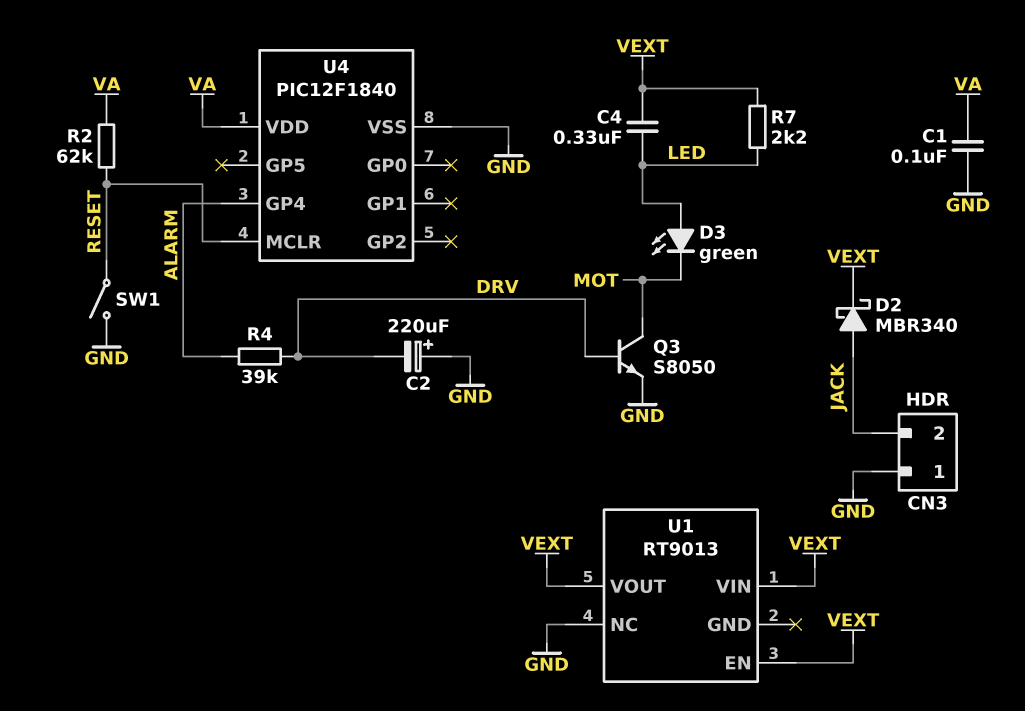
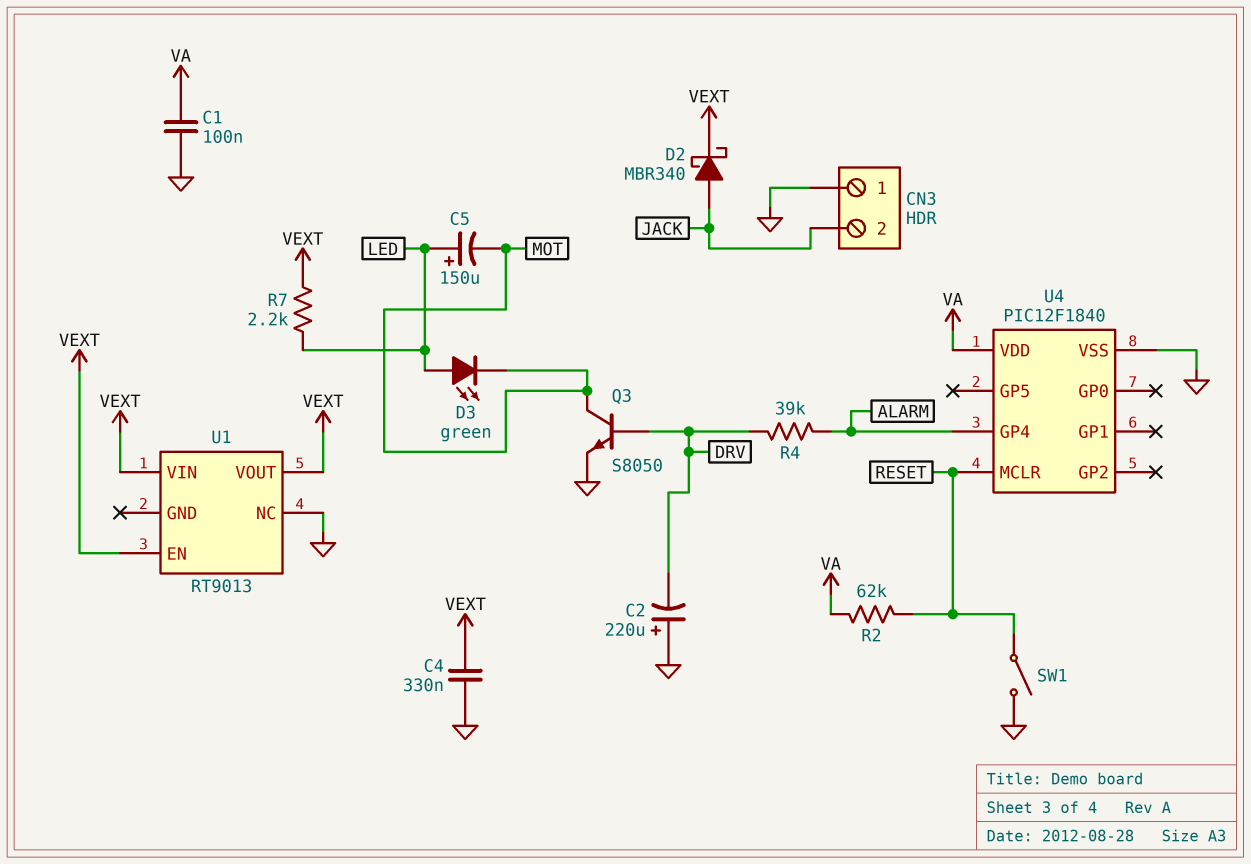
C4: 330nF (LED, VEXT) -> 330nF (GND, VEXT)
C5: none -> 150uF (plus LED, minus MOT)

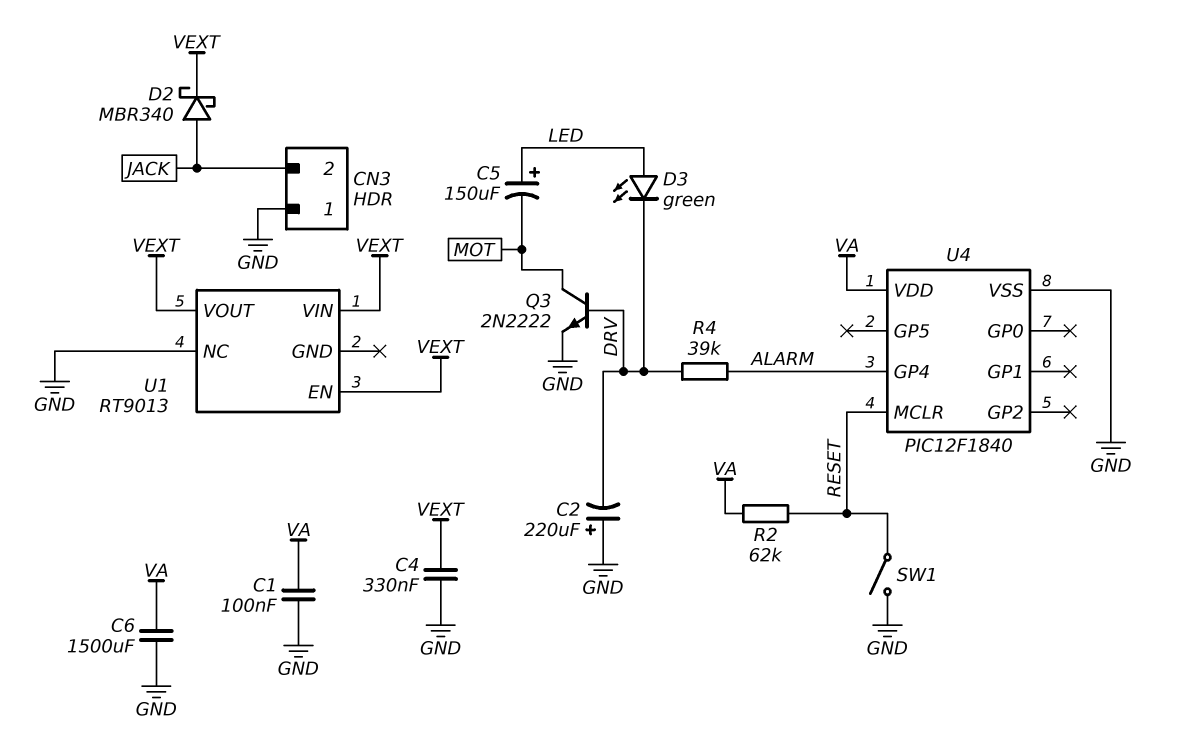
C6: none -> 1500uF (GND, VA)
D3: LED green (A LED, K MOT) -> LED green (A LED, K DRV)
Q3: NPN S8050 (B DRV, C MOT, E GND) -> NPN 2N2222 (B DRV, C MOT, E GND)
R7: 2.2k (LED, VEXT) -> none

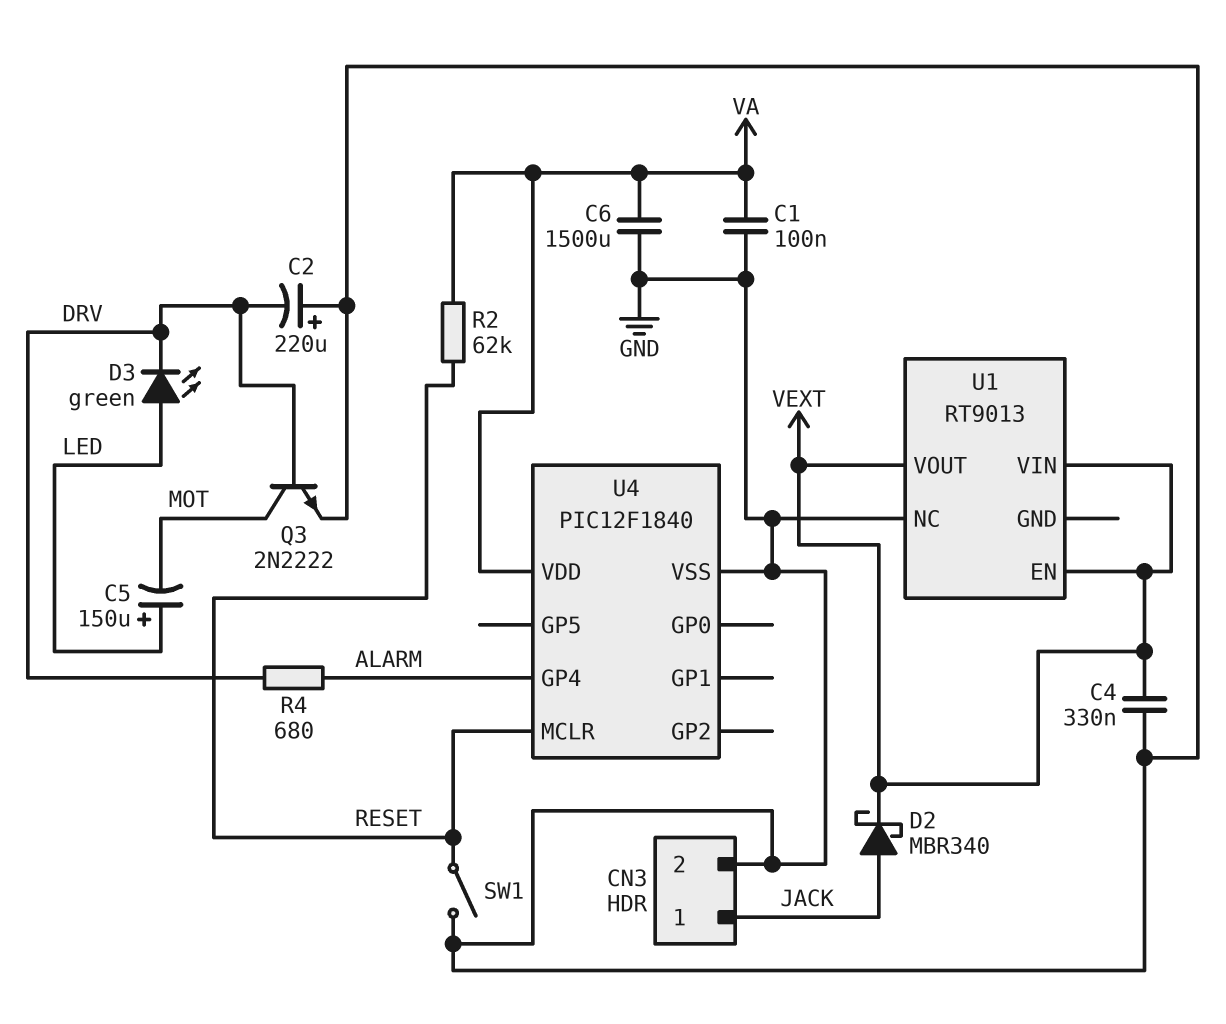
CN3 pin 1: GND -> JACK
CN3 pin 2: JACK -> GND
R4: 39k (ALARM, DRV) -> 680 (ALARM, DRV)

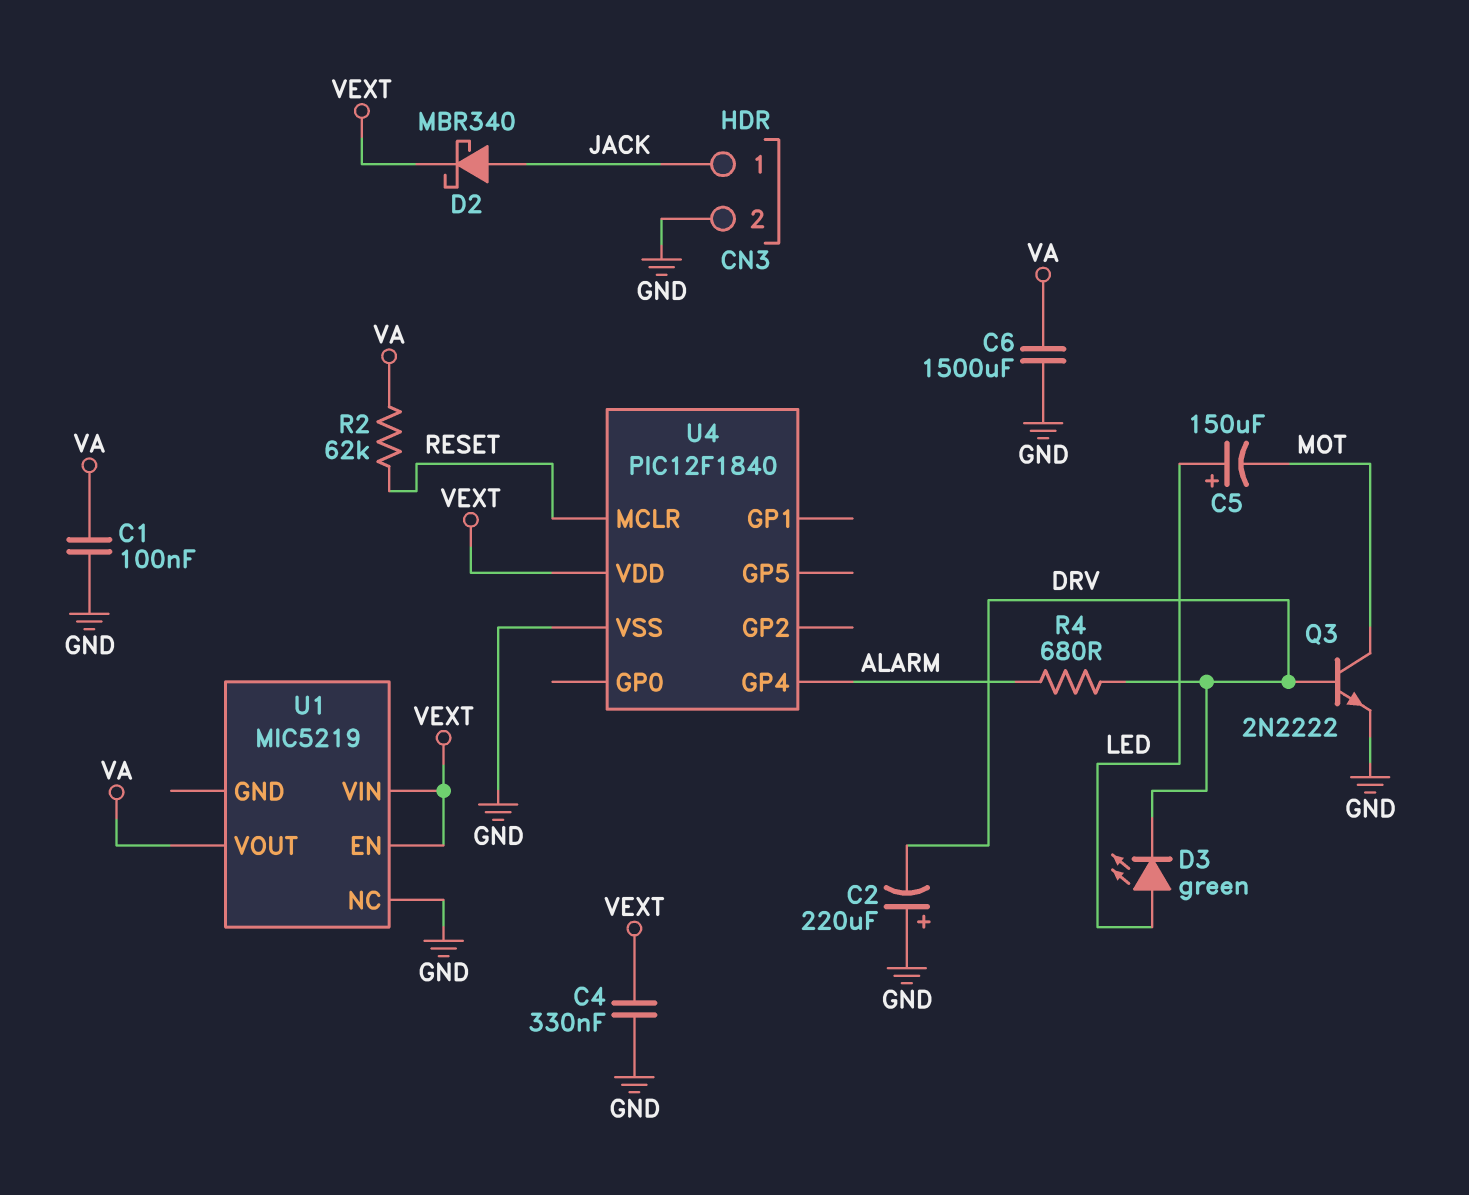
SW1: switch (GND, RESET) -> none
U1: RT9013 -> MIC5219
U1 pin VOUT: VEXT -> VA
U4 pin VDD: VA -> VEXT

